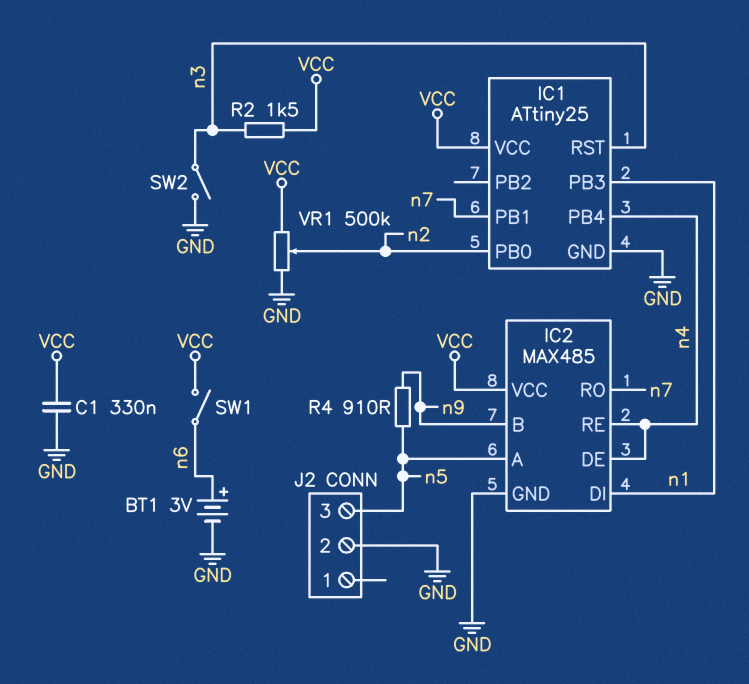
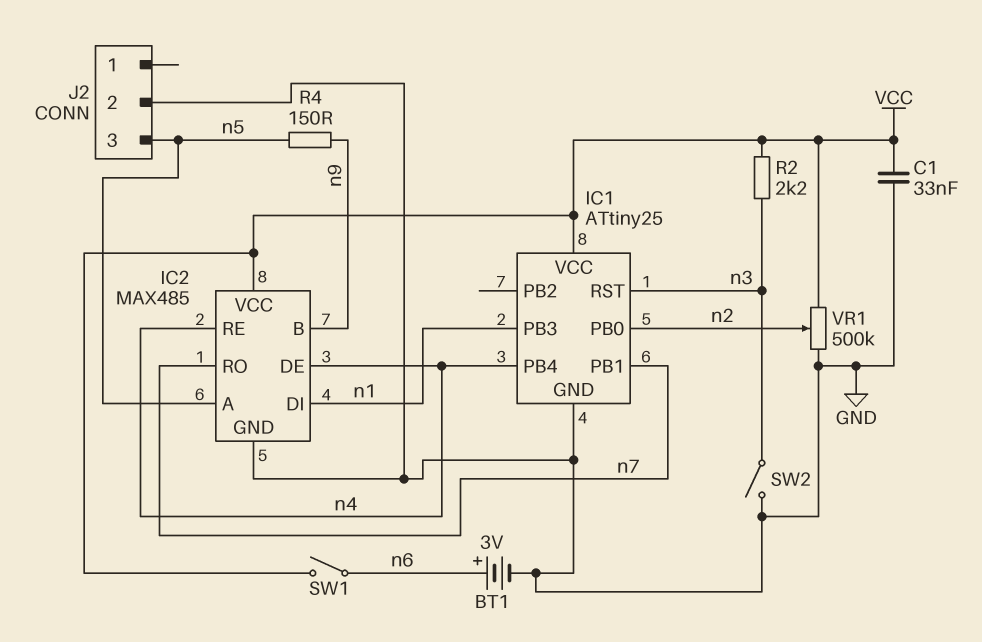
C1: 330nF (GND, VCC) -> 33nF (GND, VCC)
R2: 1.5k (VCC, n3) -> 2.2k (VCC, n3)
R4: 910 (n5, n9) -> 150 (n5, n9)

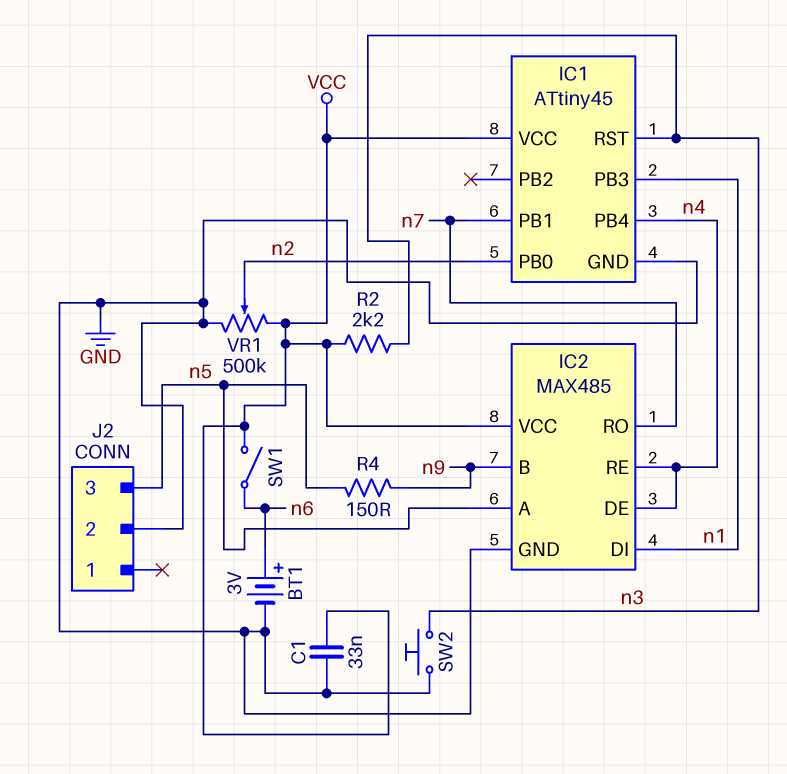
IC1: ATtiny25 -> ATtiny45
SW2: switch (GND, n3) -> button (GND, n3)

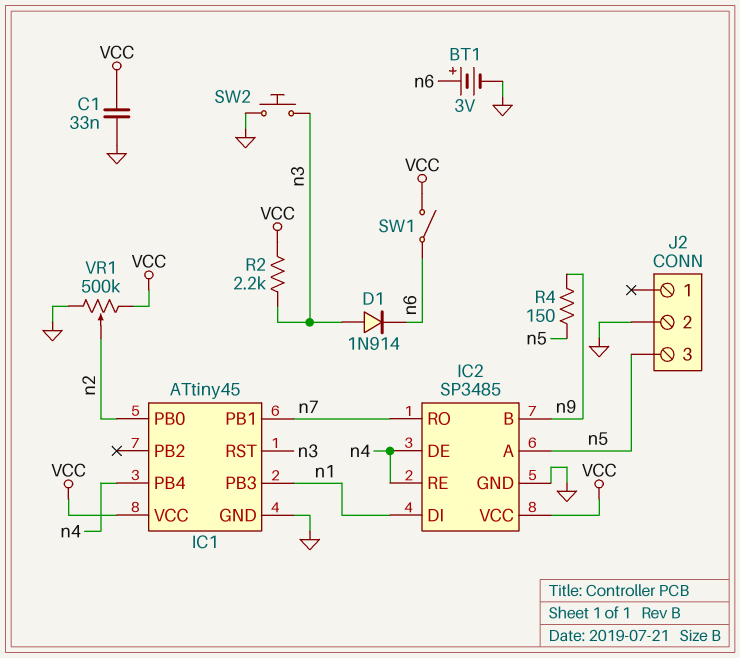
D1: none -> diode 1N914 (A n3, K n6)
IC2: MAX485 -> SP3485

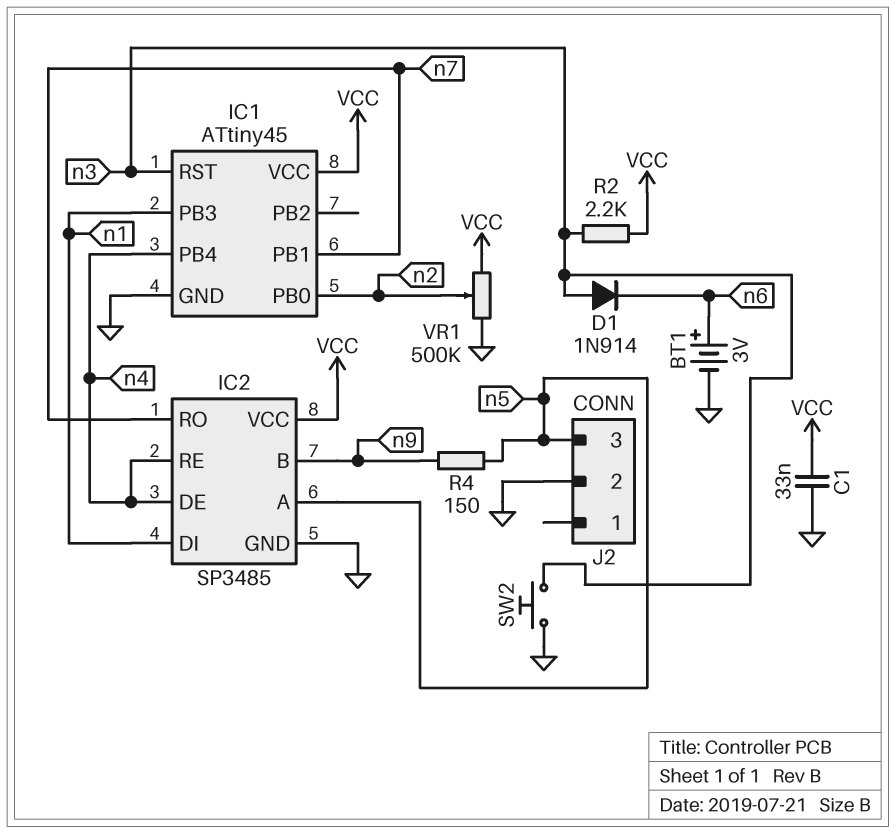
SW1: switch (VCC, n6) -> none

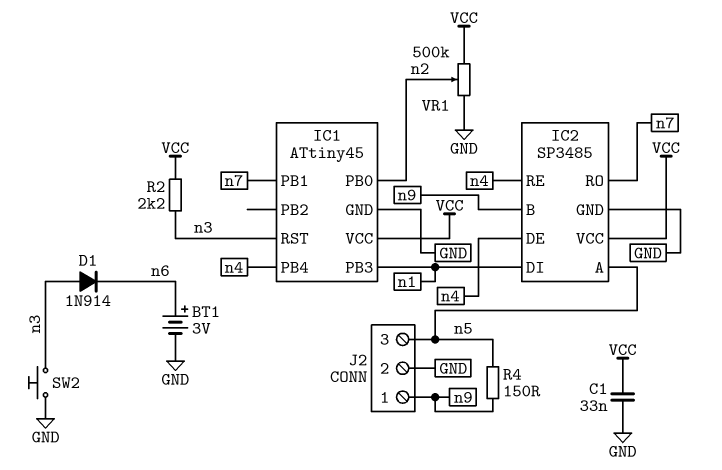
J2 pin 1: none -> n9

